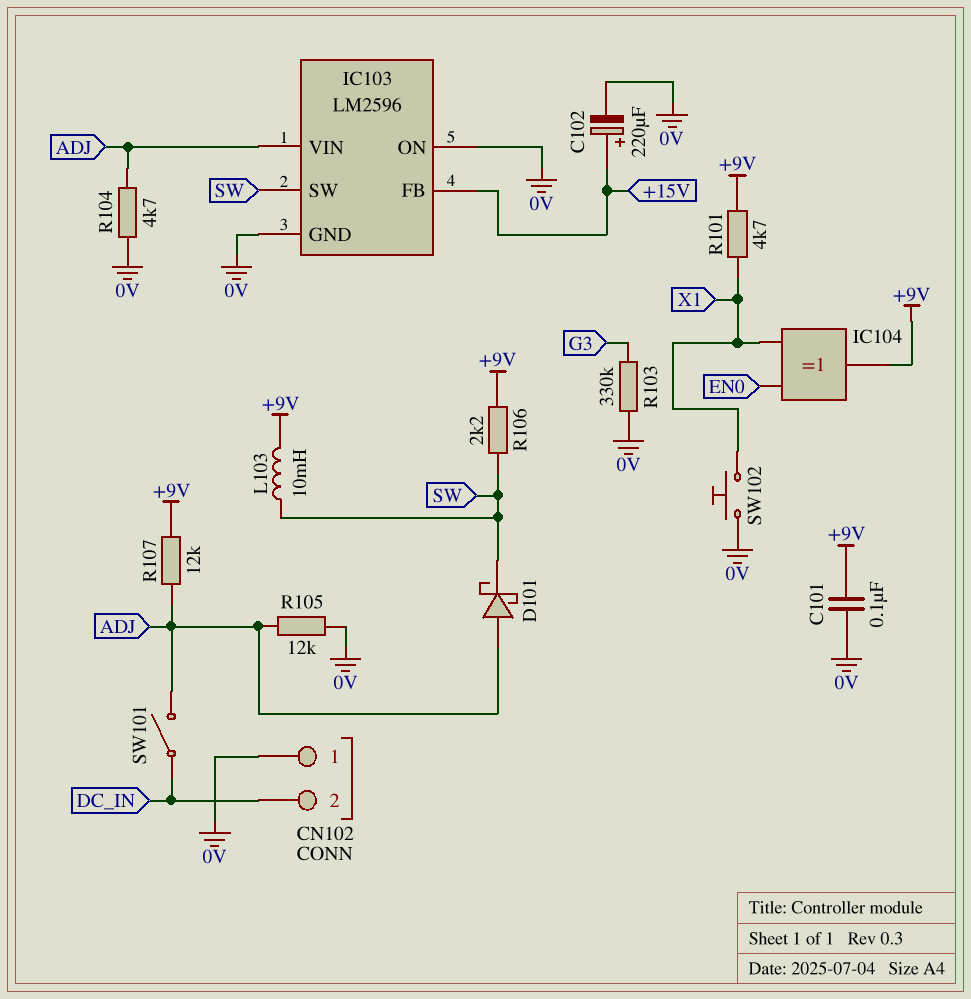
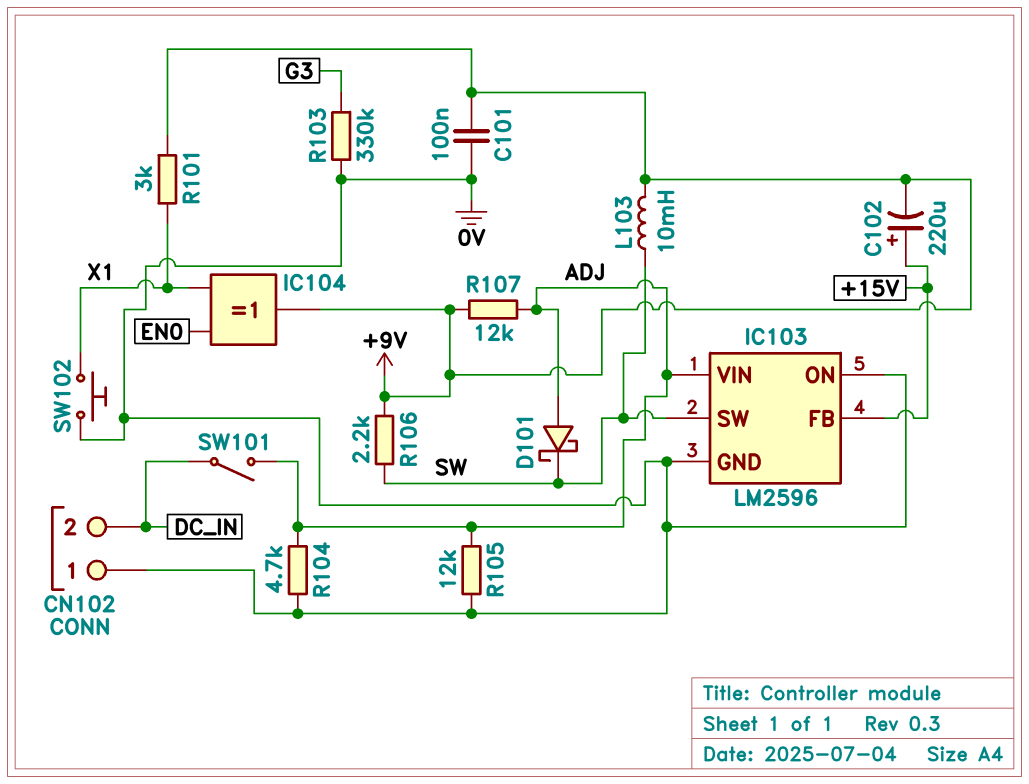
C102: 220uF (plus +15V, minus 0V) -> 220uF (plus +15V, minus +9V)
R101: 4.7k (+9V, X1) -> 3k (+9V, X1)

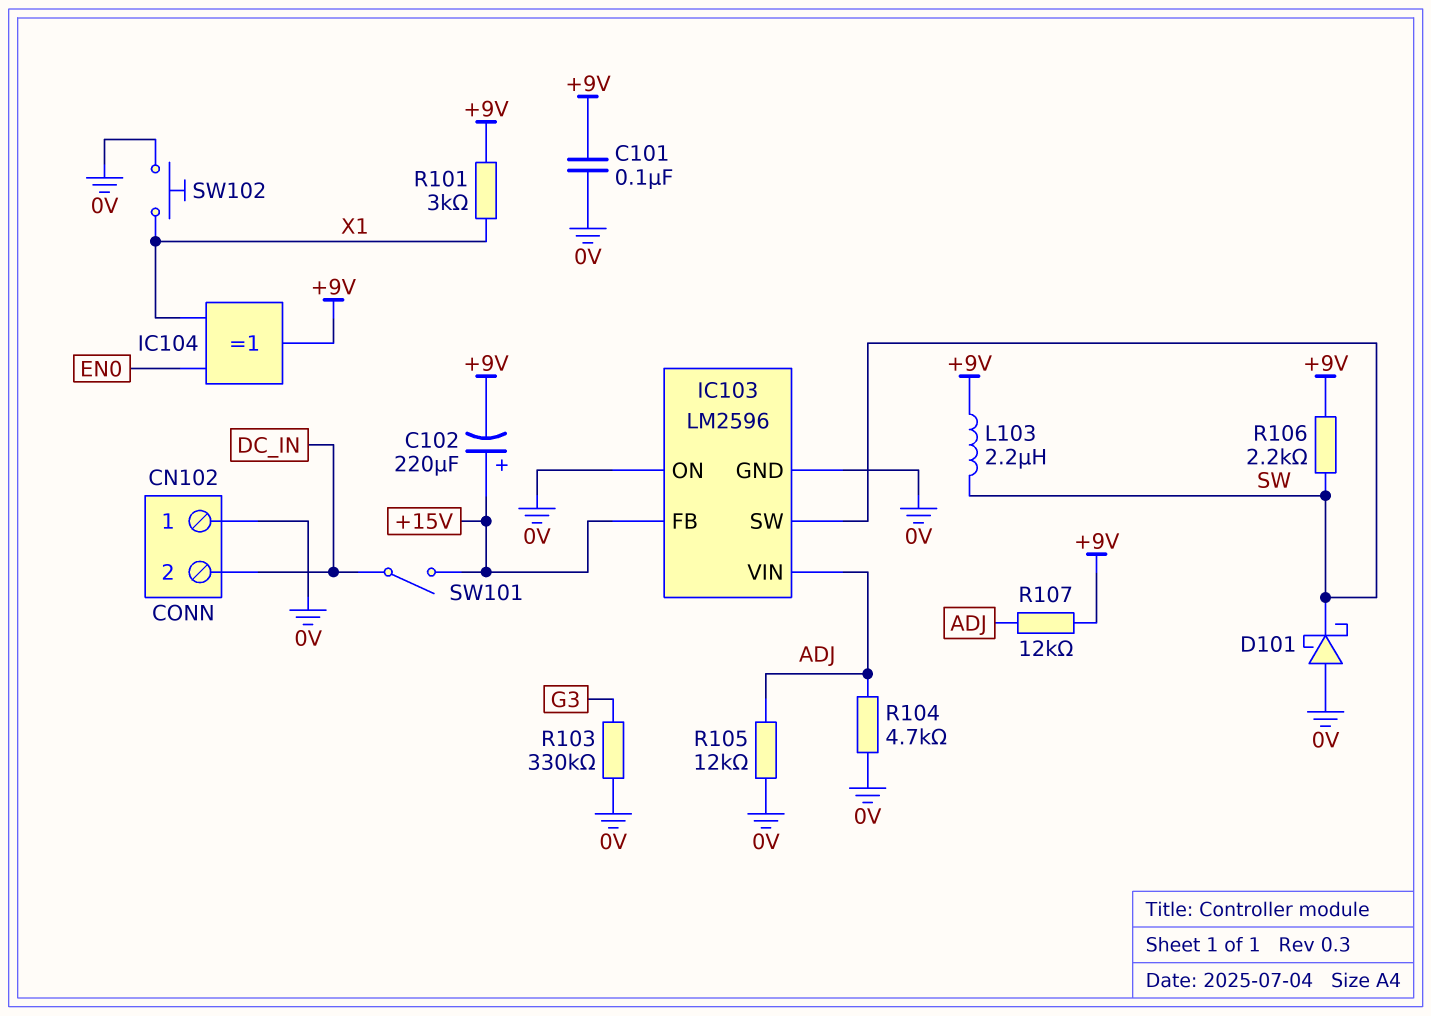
D101: schottky (A ADJ, K SW) -> schottky (A 0V, K SW)
L103: 10mH (+9V, SW) -> 2.2uH (+9V, SW)
SW101: switch (ADJ, DC_IN) -> switch (+15V, DC_IN)

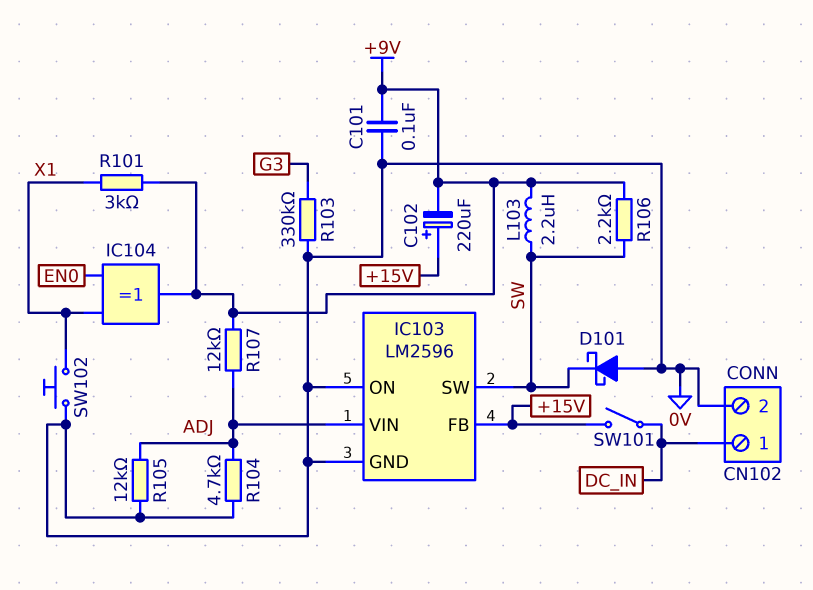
CN102 pin 1: 0V -> DC_IN
CN102 pin 2: DC_IN -> 0V

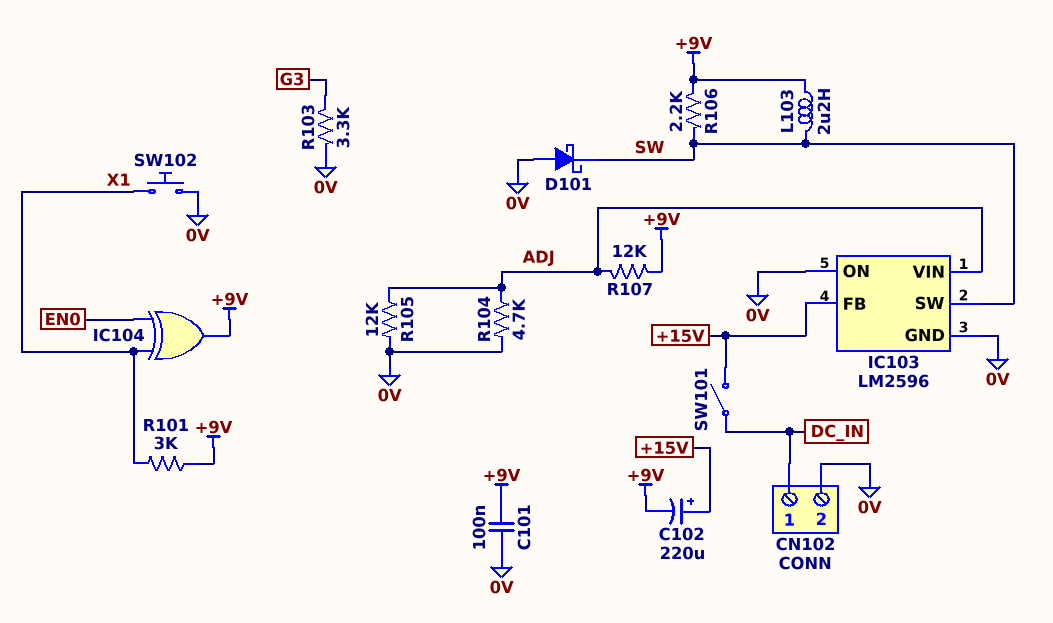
R103: 330k (0V, G3) -> 3.3k (0V, G3)

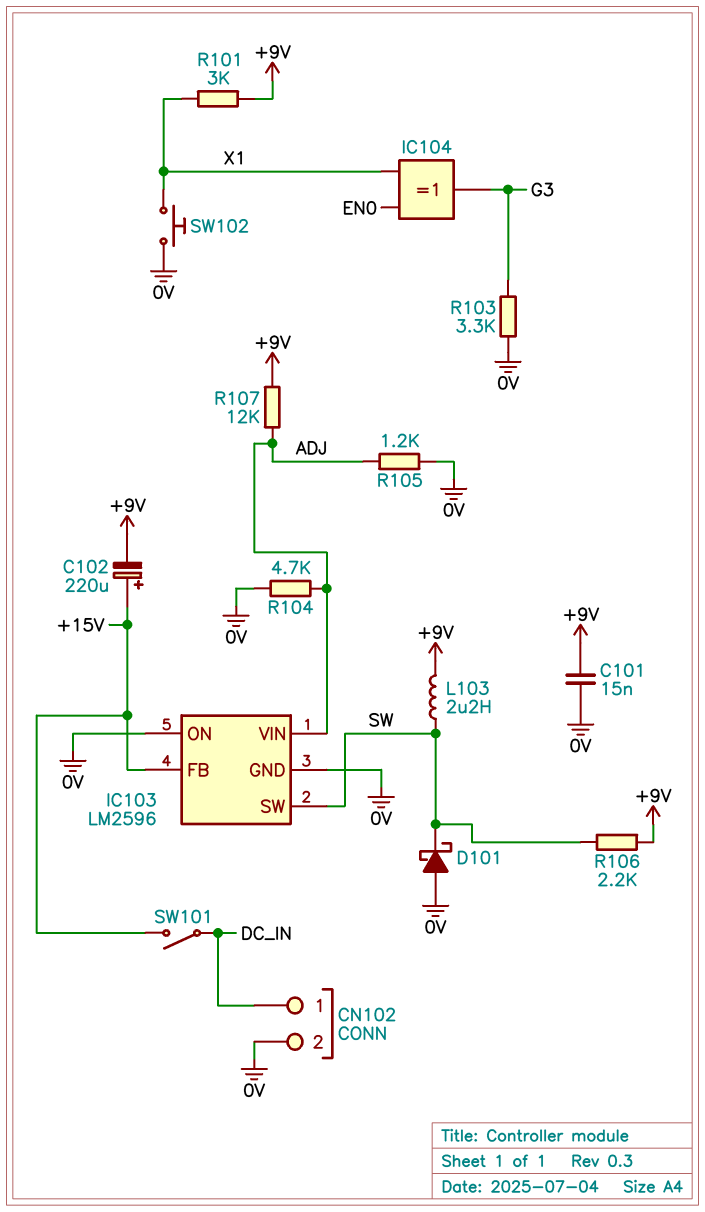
C101: 100nF (+9V, 0V) -> 15nF (+9V, 0V)
IC104: XOR (in EN0, in X1, out +9V) -> XOR (in EN0, in X1, out G3)
R105: 12k (0V, ADJ) -> 1.2k (0V, ADJ)

